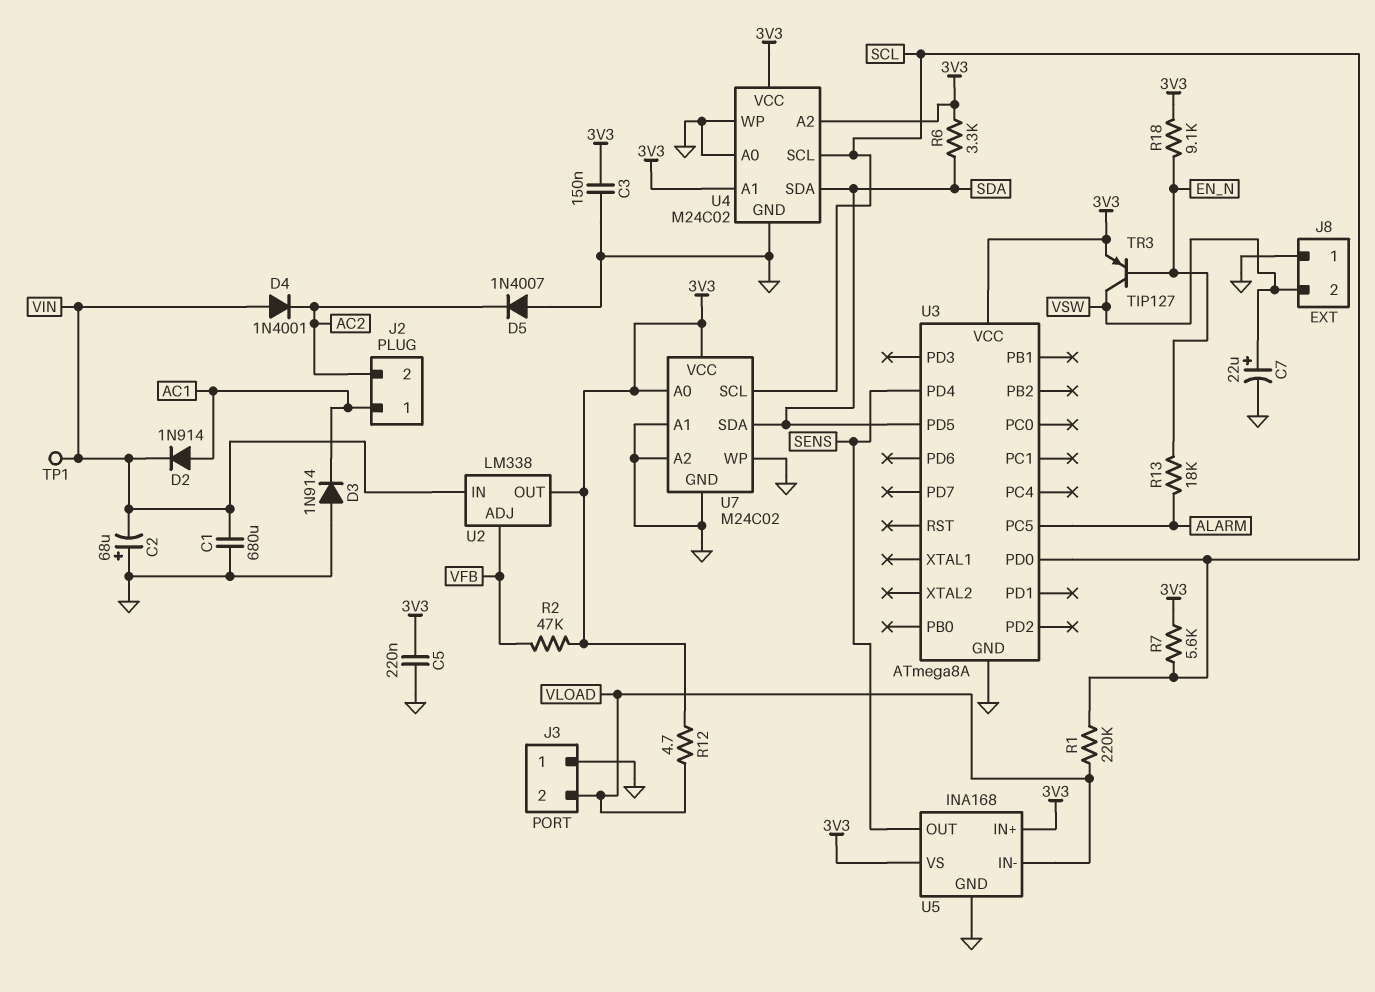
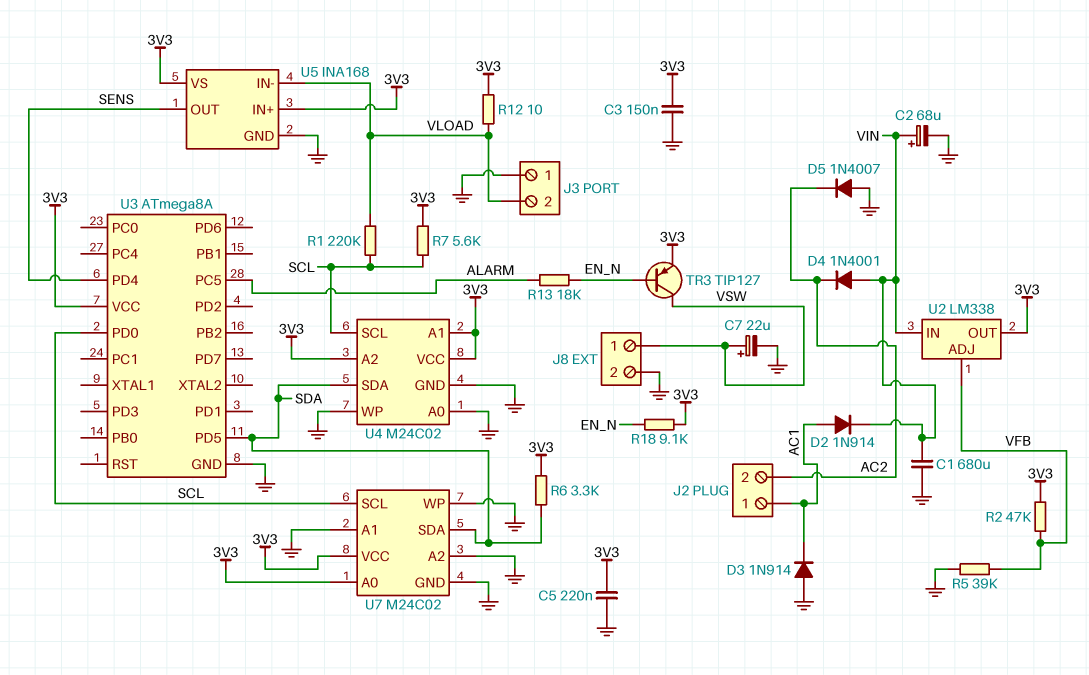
C2: 68uF (plus GND, minus VIN) -> 68uF (plus VIN, minus GND)
J8 pin 1: GND -> VSW
J8 pin 2: VSW -> GND
R5: none -> 39k (GND, VFB)
R12: 4.7 (3V3, VLOAD) -> 10 (3V3, VLOAD)
TP1: test point (VIN) -> none

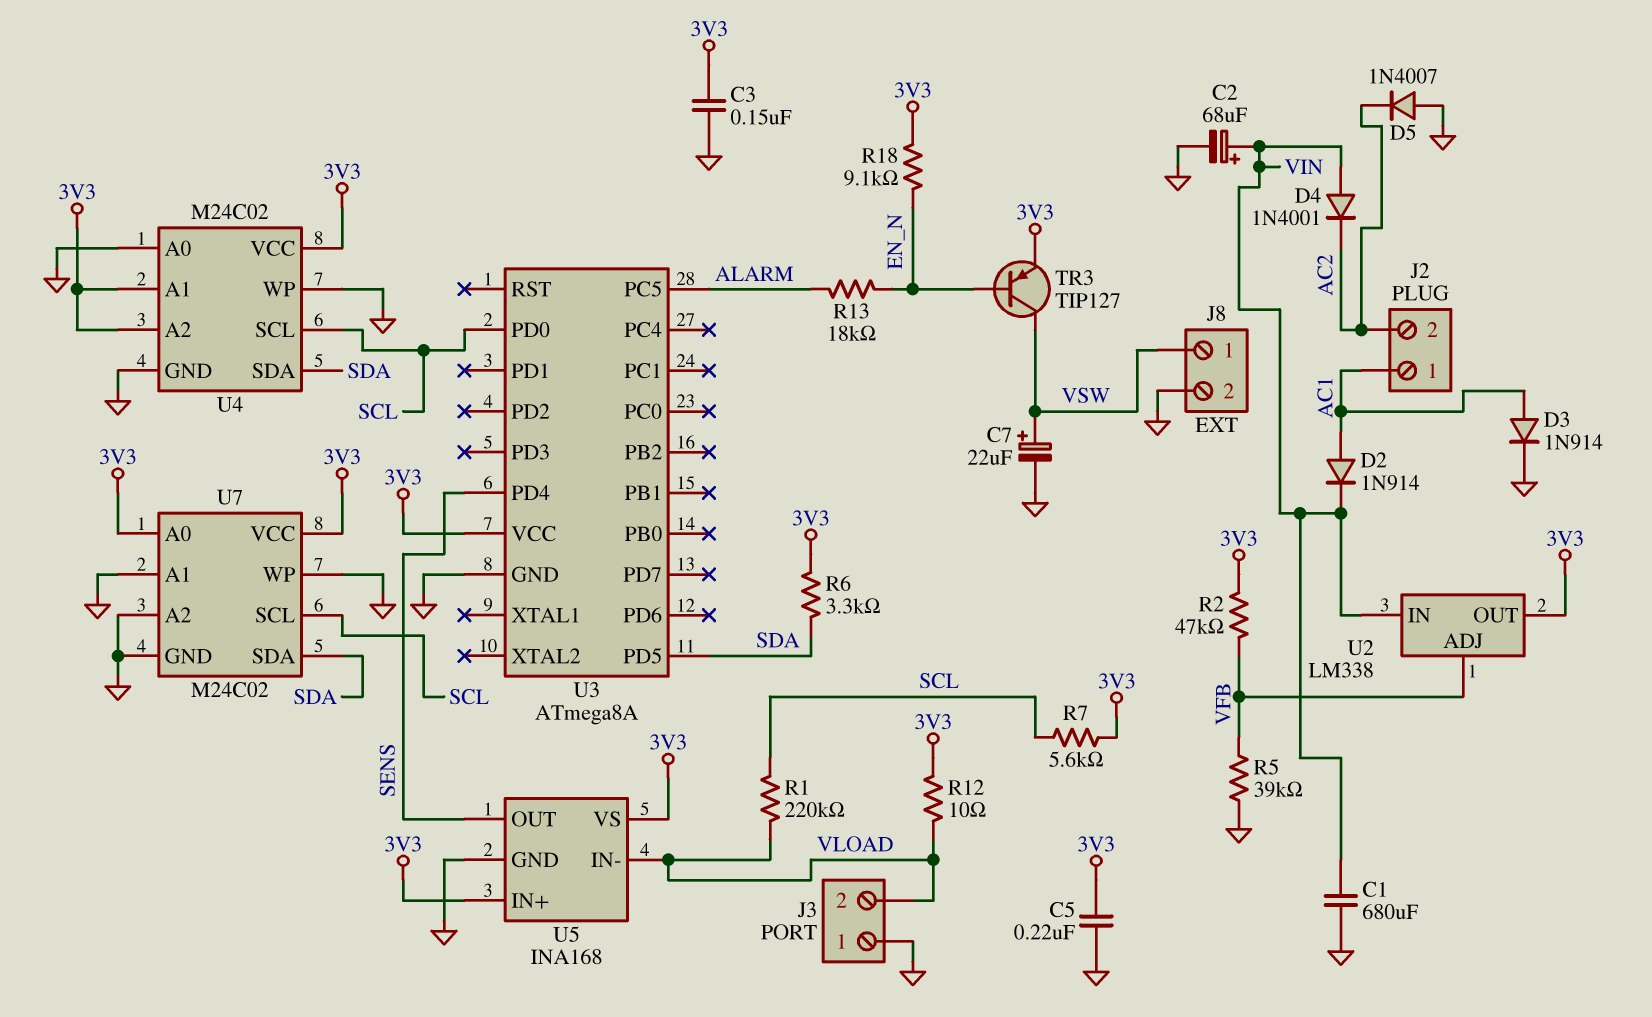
D3: diode 1N914 (A GND, K AC1) -> diode 1N914 (A AC1, K GND)

